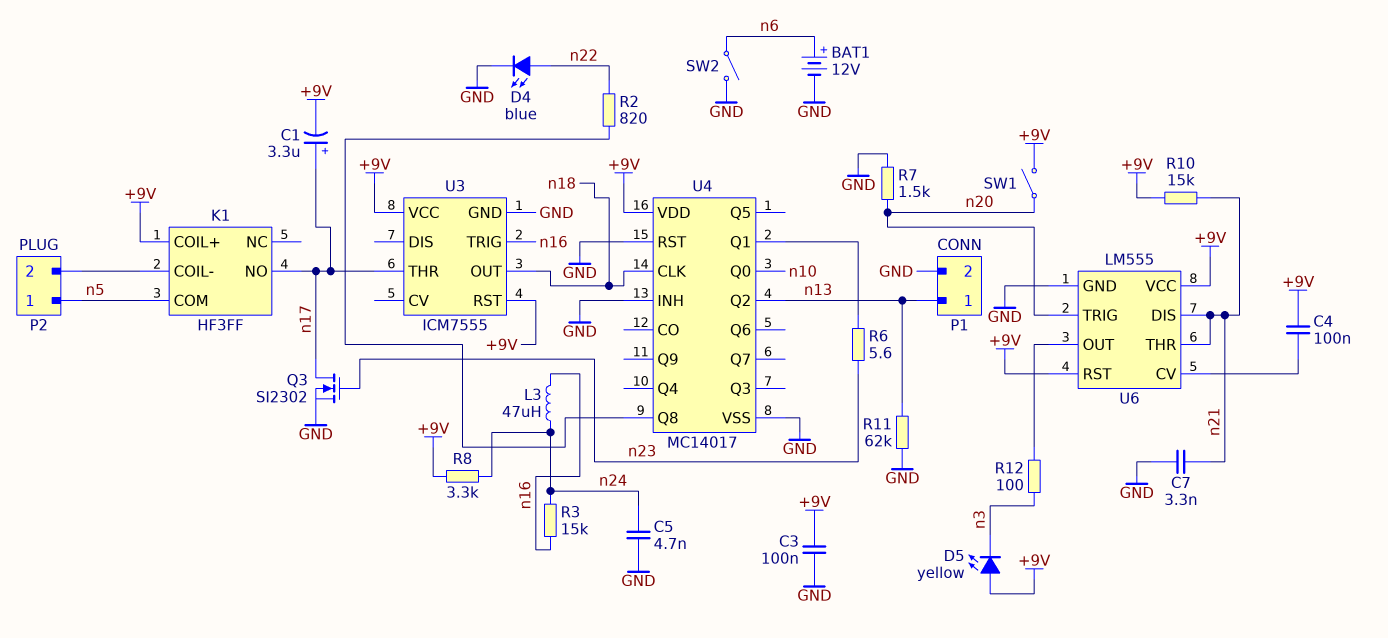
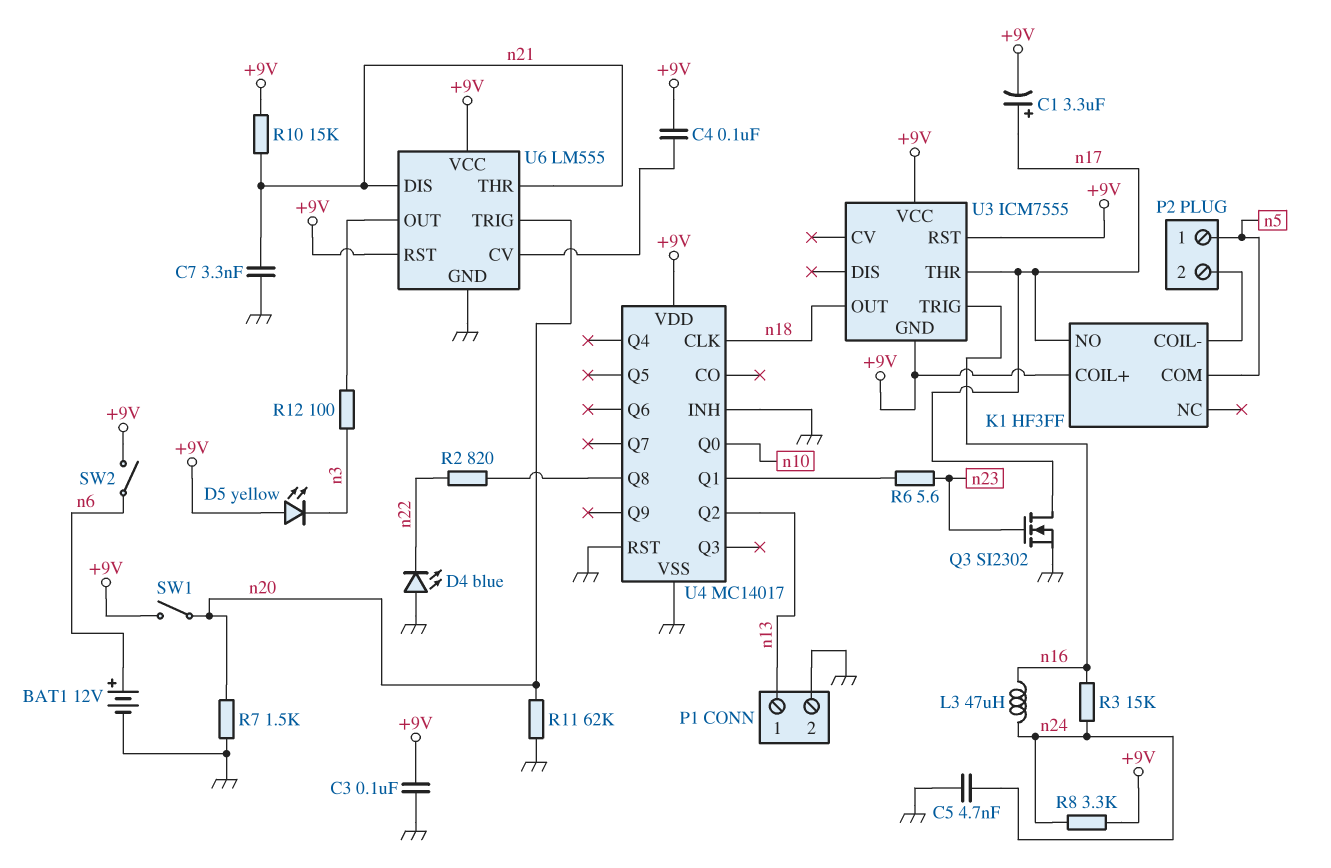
D4: LED blue (A n22, K GND) -> LED blue (A GND, K n22)
R11: 62k (GND, n13) -> 62k (GND, n20)
SW2: switch (GND, n6) -> switch (+9V, n6)
U3 pin GND: GND -> +9V

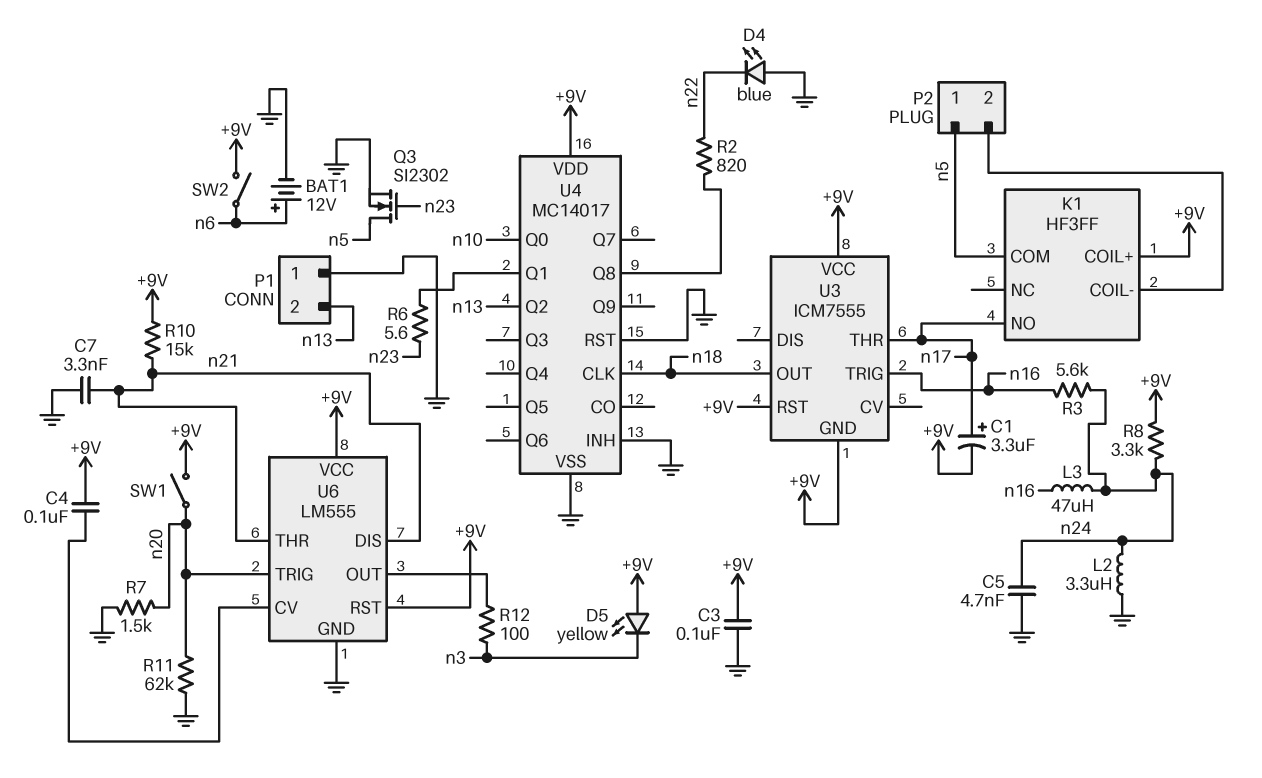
L2: none -> 3.3uH (GND, n24)
P1 pin 1: n13 -> GND
P1 pin 2: GND -> n13
Q3: NMOS SI2302 (G n23, D n17, S GND) -> NMOS SI2302 (G n23, D n5, S GND)
R3: 15k (n16, n24) -> 5.6k (n16, n24)

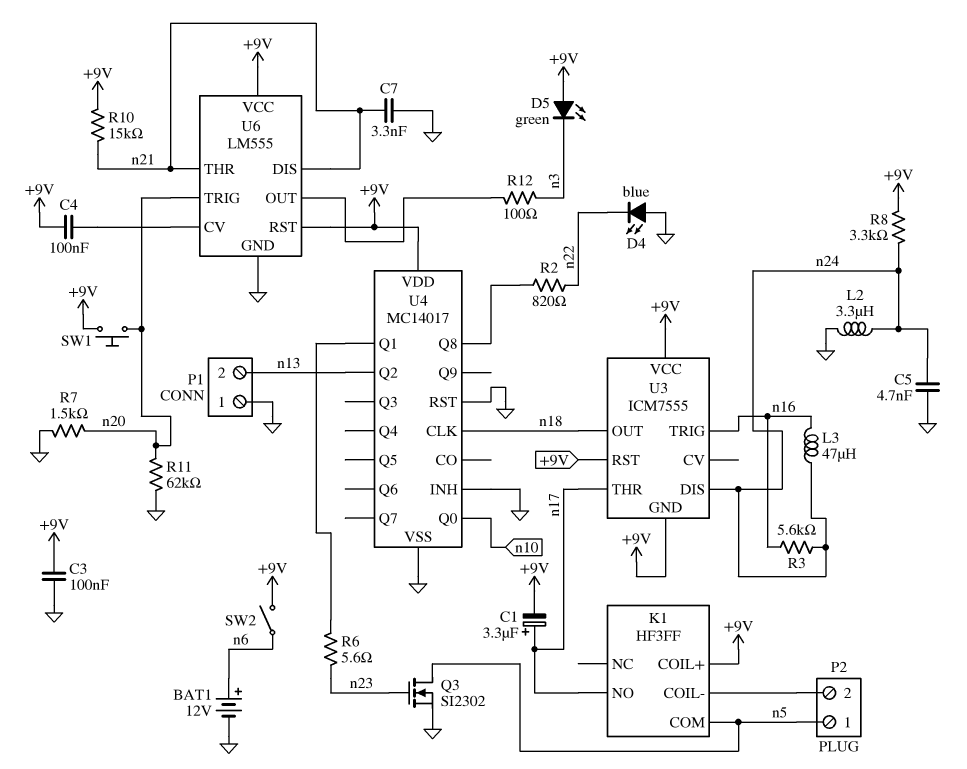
D5: LED yellow (A +9V, K n3) -> LED green (A +9V, K n3)
SW1: switch (+9V, n20) -> button (+9V, n20)
U3 pin DIS: none -> n24

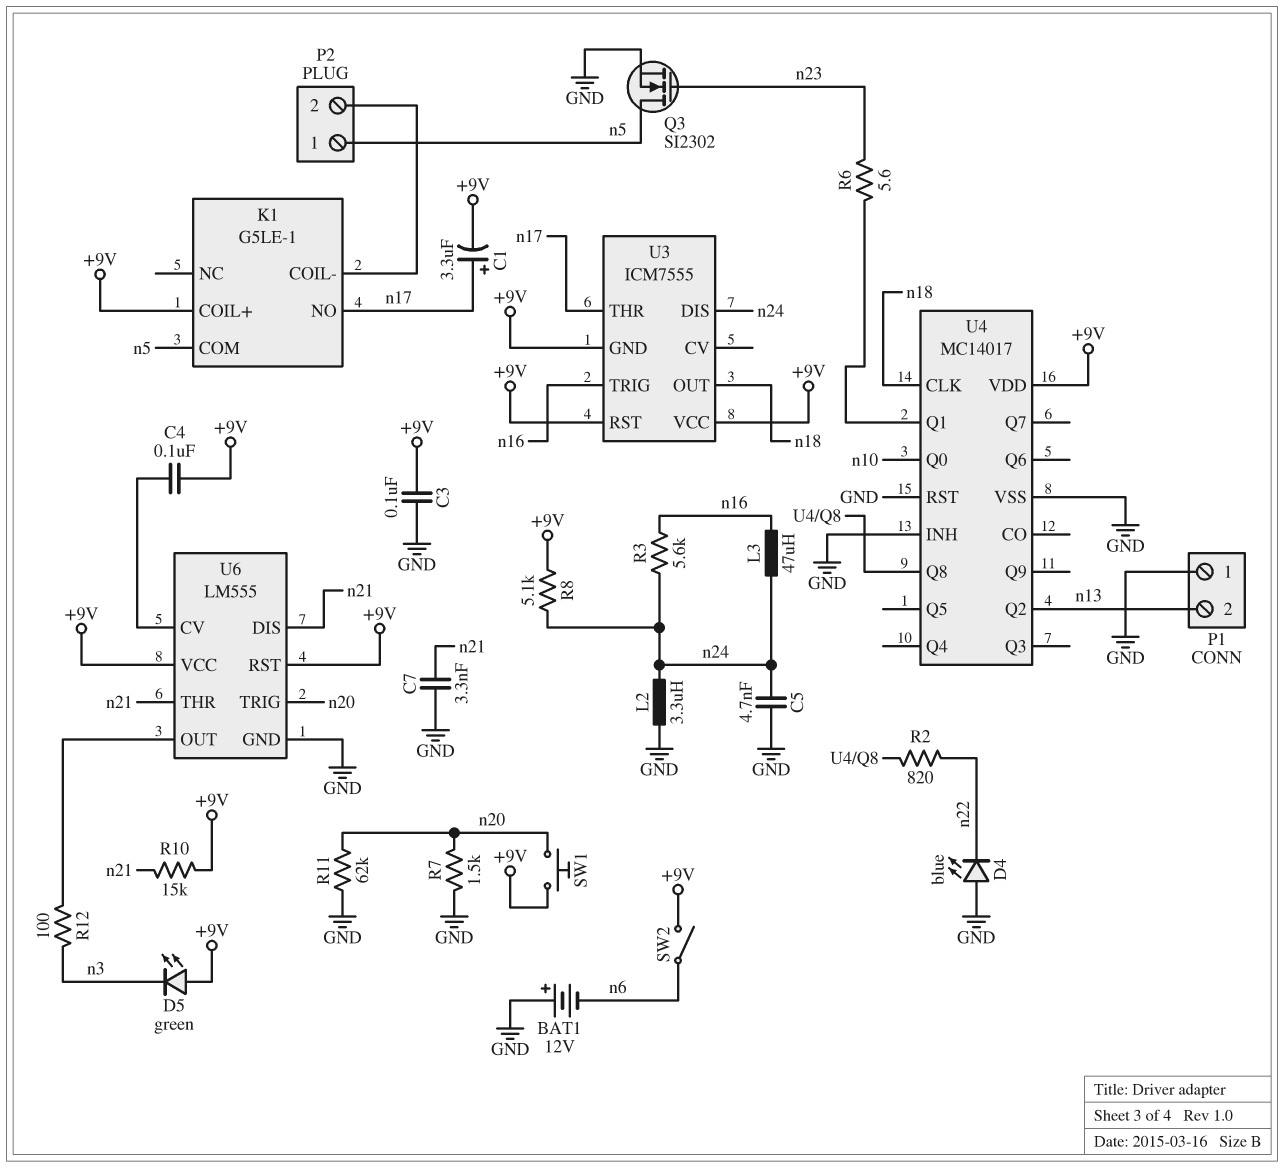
BAT1: 12V (plus n6, minus GND) -> 12V (plus GND, minus n6)
K1: HF3FF -> G5LE-1
R8: 3.3k (+9V, n24) -> 5.1k (+9V, n24)

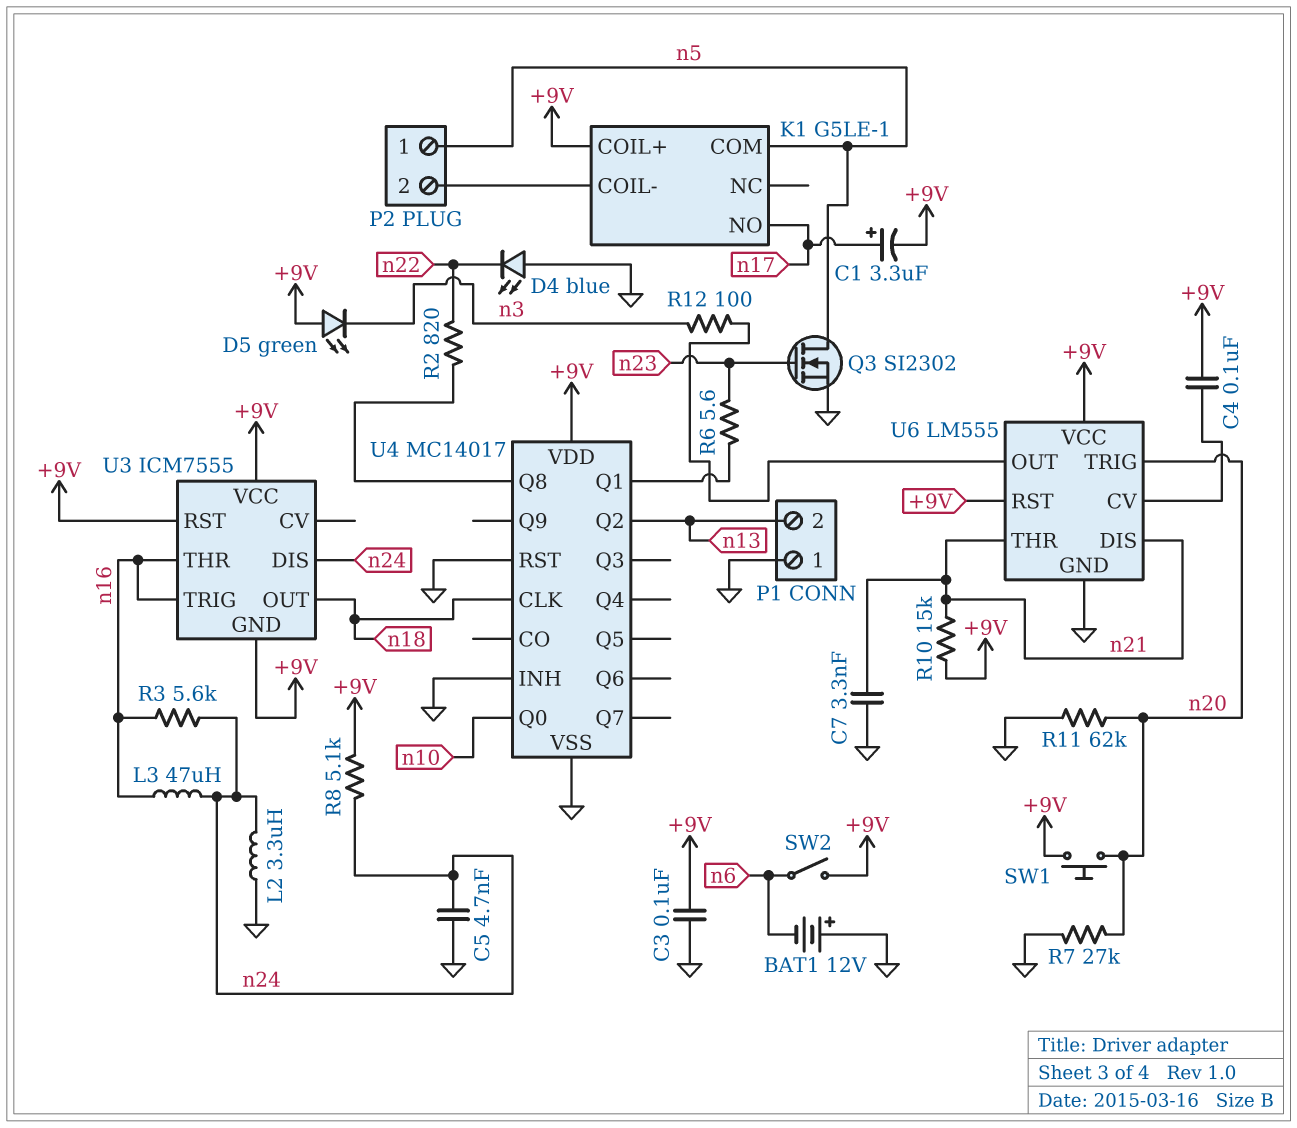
R7: 1.5k (GND, n20) -> 27k (GND, n20)
U3 pin THR: n17 -> n16

